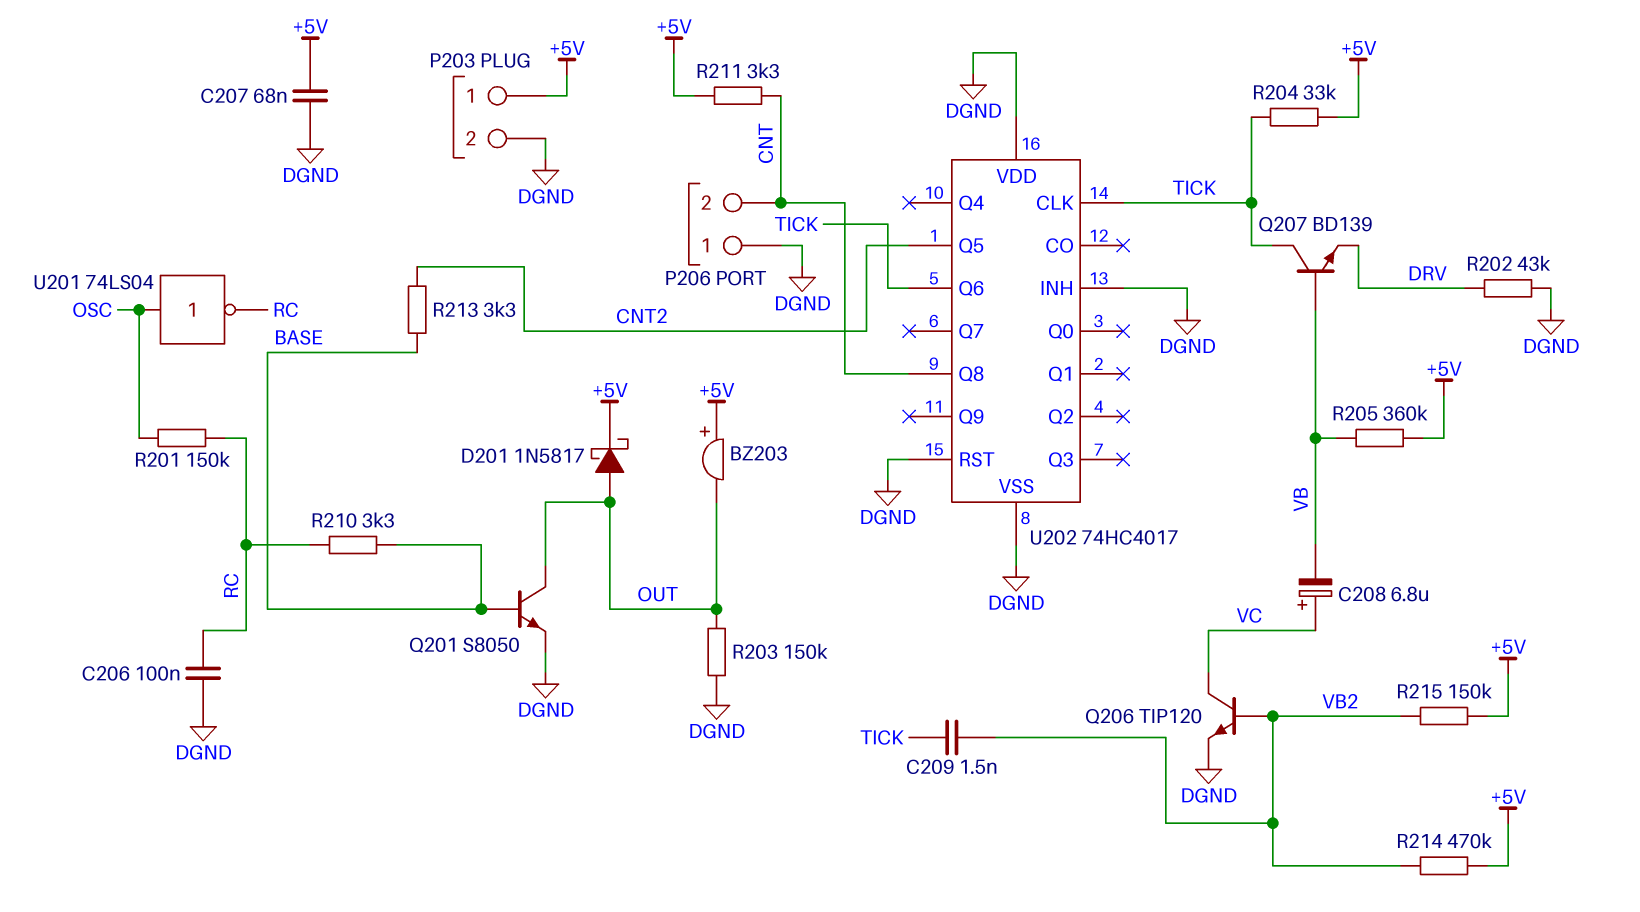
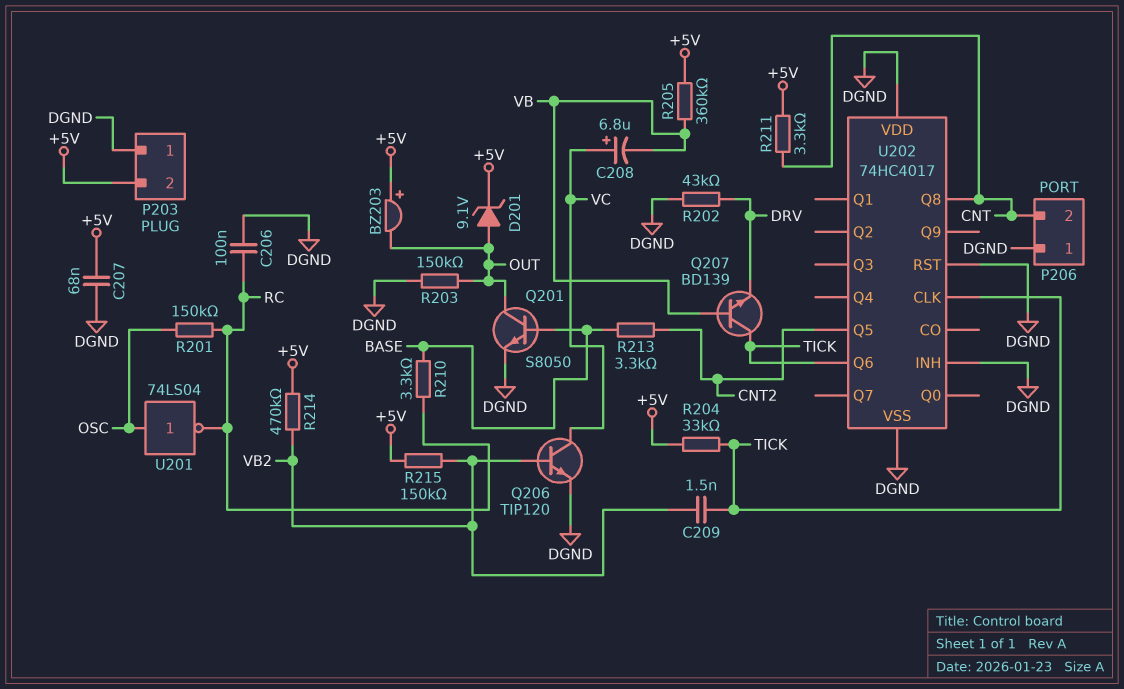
D201: schottky 1N5817 (A OUT, K +5V) -> zener 9.1V (A OUT, K +5V)
P203 pin 1: +5V -> DGND
P203 pin 2: DGND -> +5V

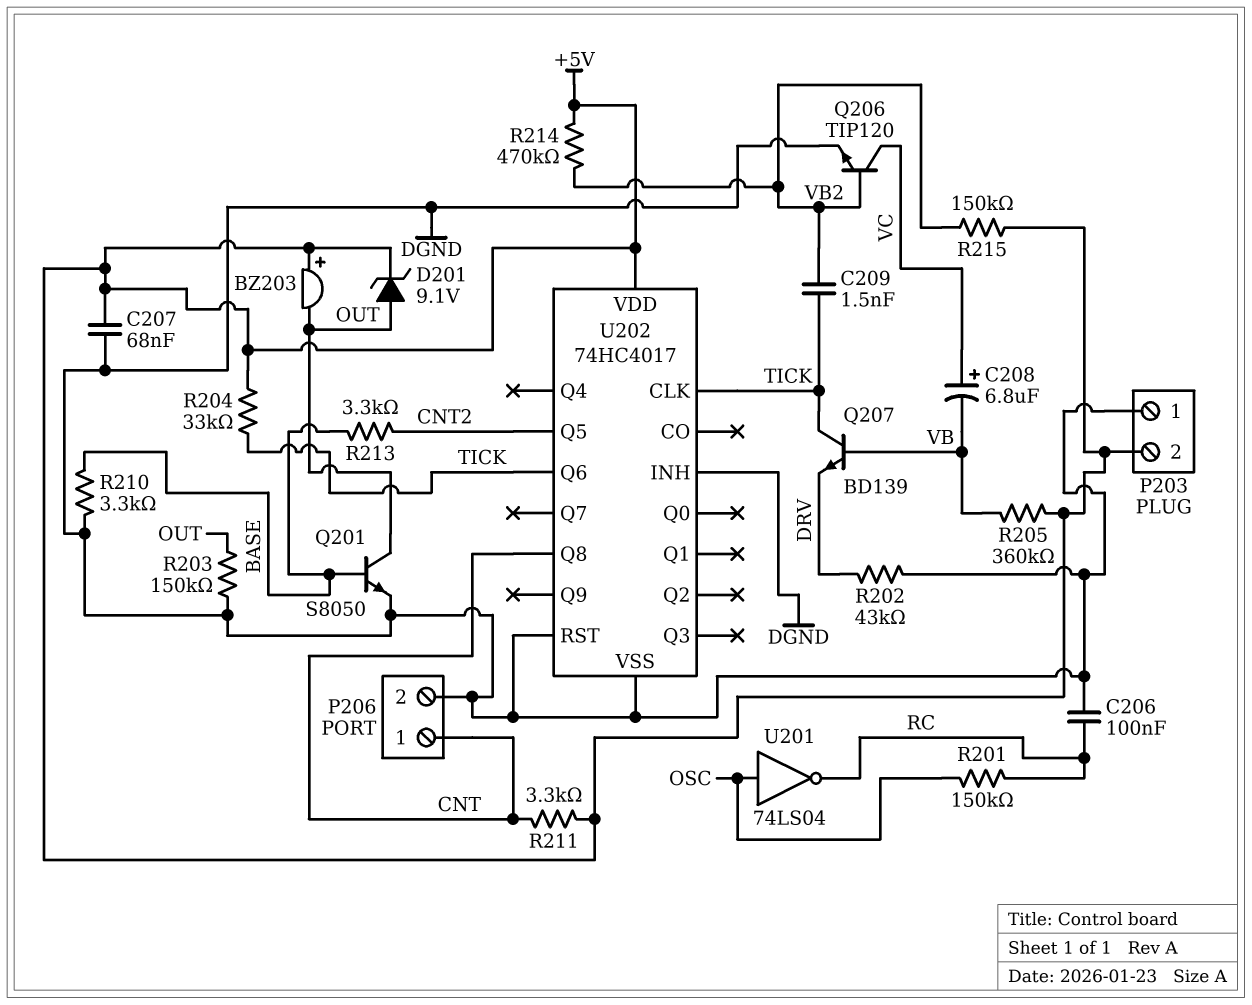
P206 pin 1: DGND -> CNT
P206 pin 2: CNT -> DGND
R210: 3.3k (BASE, RC) -> 3.3k (BASE, DGND)
U202 pin VDD: DGND -> +5V

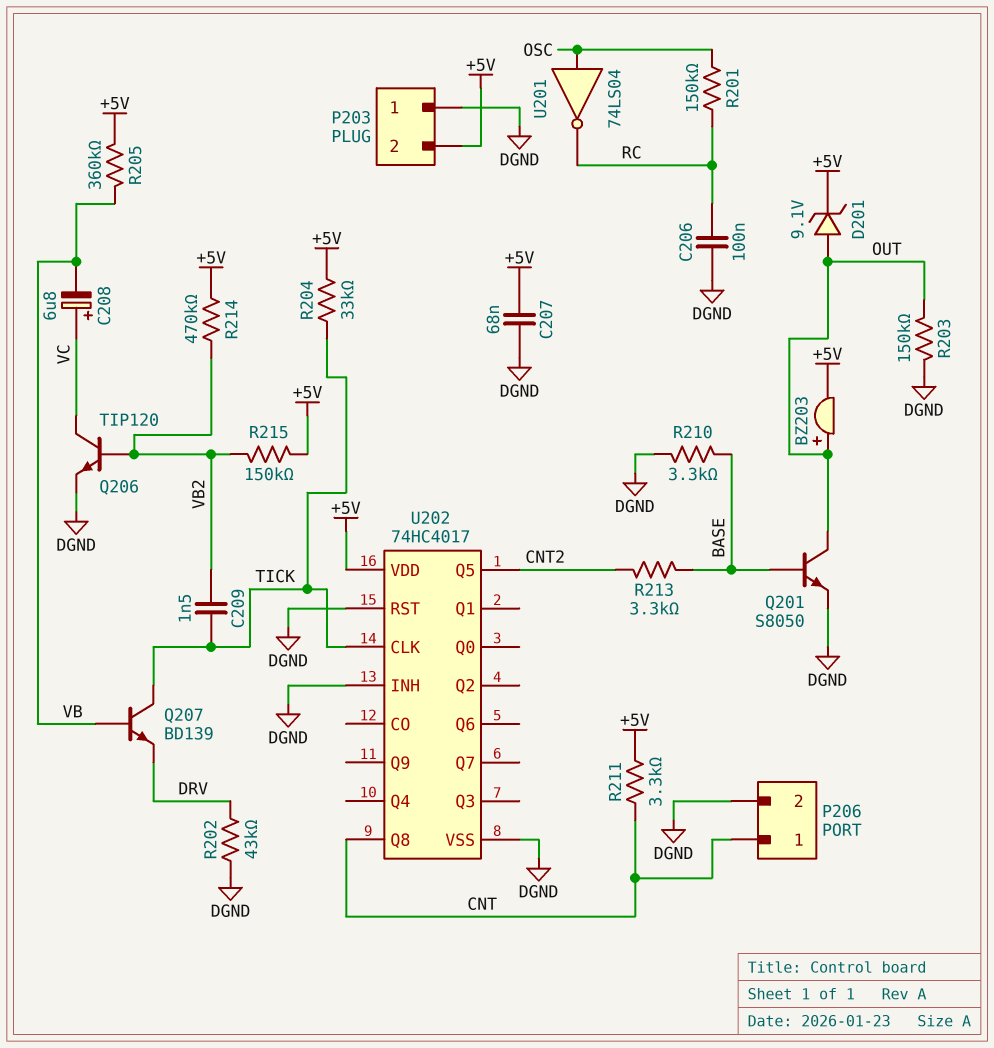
BZ203: buzzer (plus +5V, minus OUT) -> buzzer (plus OUT, minus +5V)
U202 pin Q6: TICK -> none

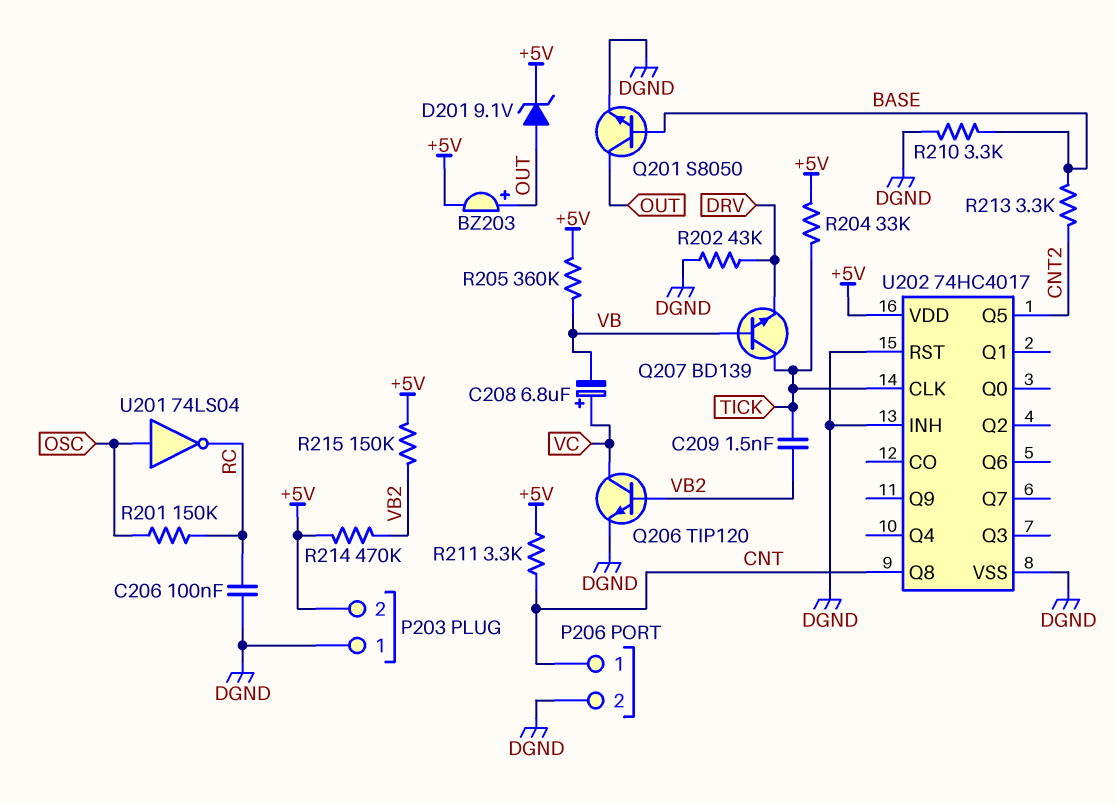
C207: 68nF (+5V, DGND) -> none
R203: 150k (DGND, OUT) -> none

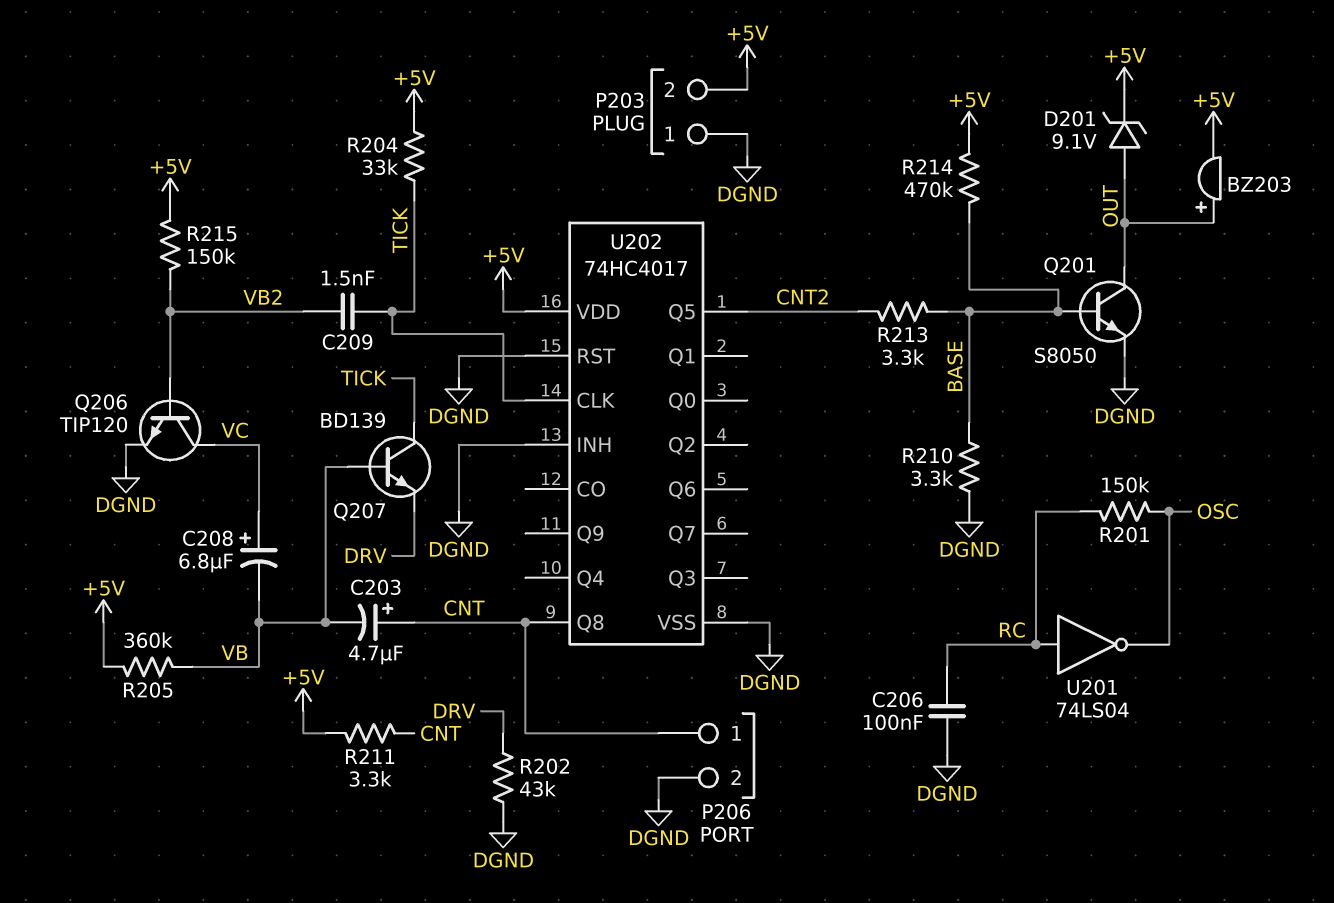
C203: none -> 4.7uF (plus CNT, minus VB)
R214: 470k (+5V, VB2) -> 470k (+5V, BASE)
U201: NOT 74LS04 (in OSC, out RC) -> NOT 74LS04 (in RC, out OSC)

